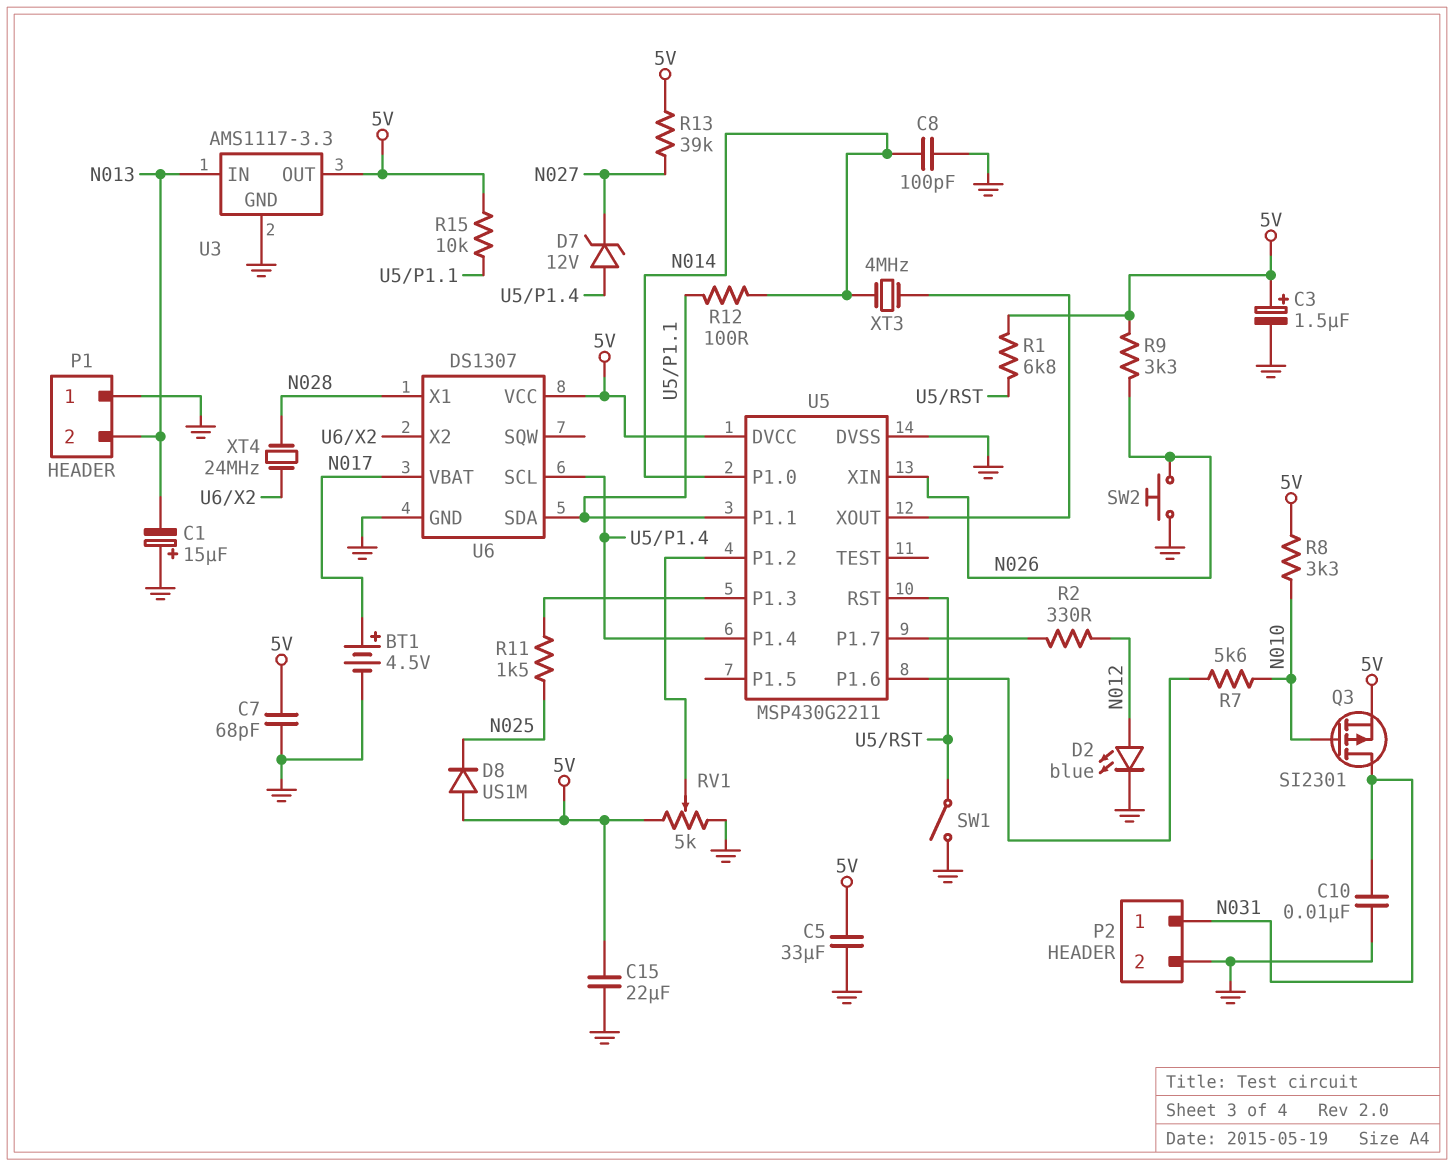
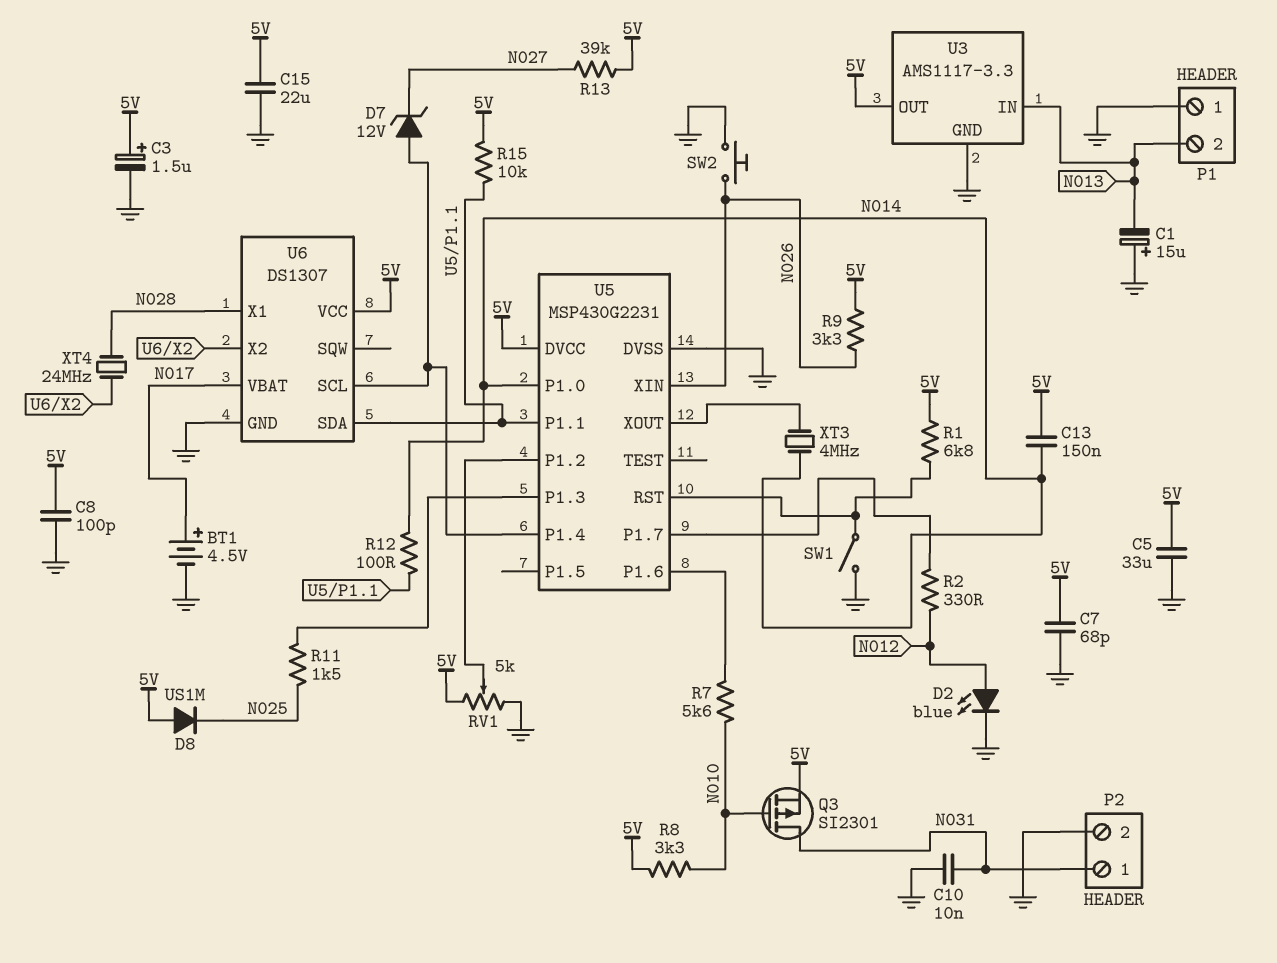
C8: 100pF (GND, N014) -> 100pF (5V, GND)
C13: none -> 150nF (5V, N014)
U5: MSP430G2211 -> MSP430G2231

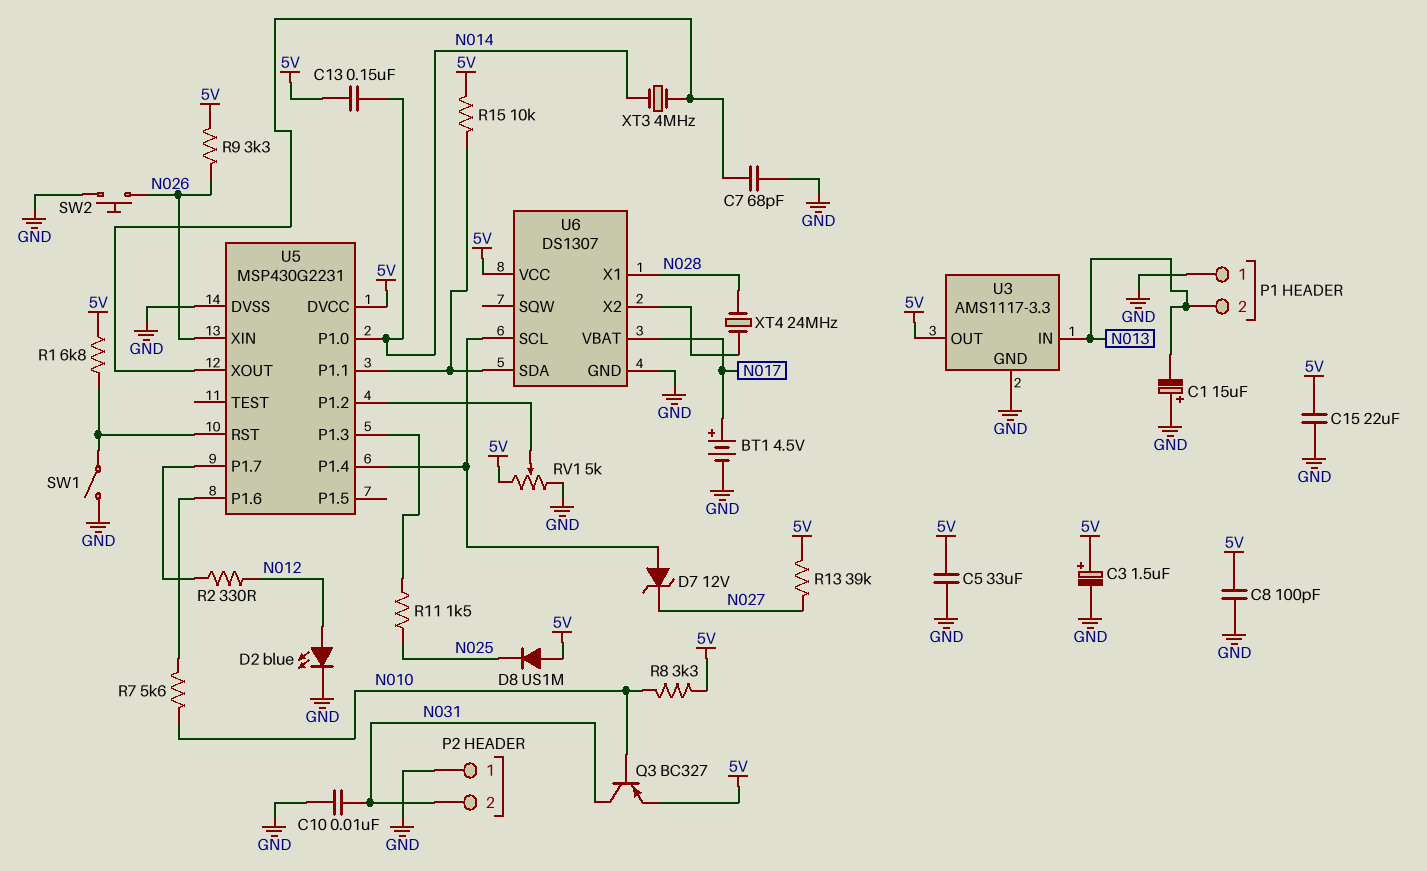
C7: 68pF (5V, GND) -> 68pF (GND, U5/XOUT)
P2 pin 1: N031 -> GND
P2 pin 2: GND -> N031
Q3: PMOS SI2301 (G N010, D N031, S 5V) -> PNP BC327 (B N010, C N031, E 5V)
R12: 100 (N014, U5/P1.1) -> none

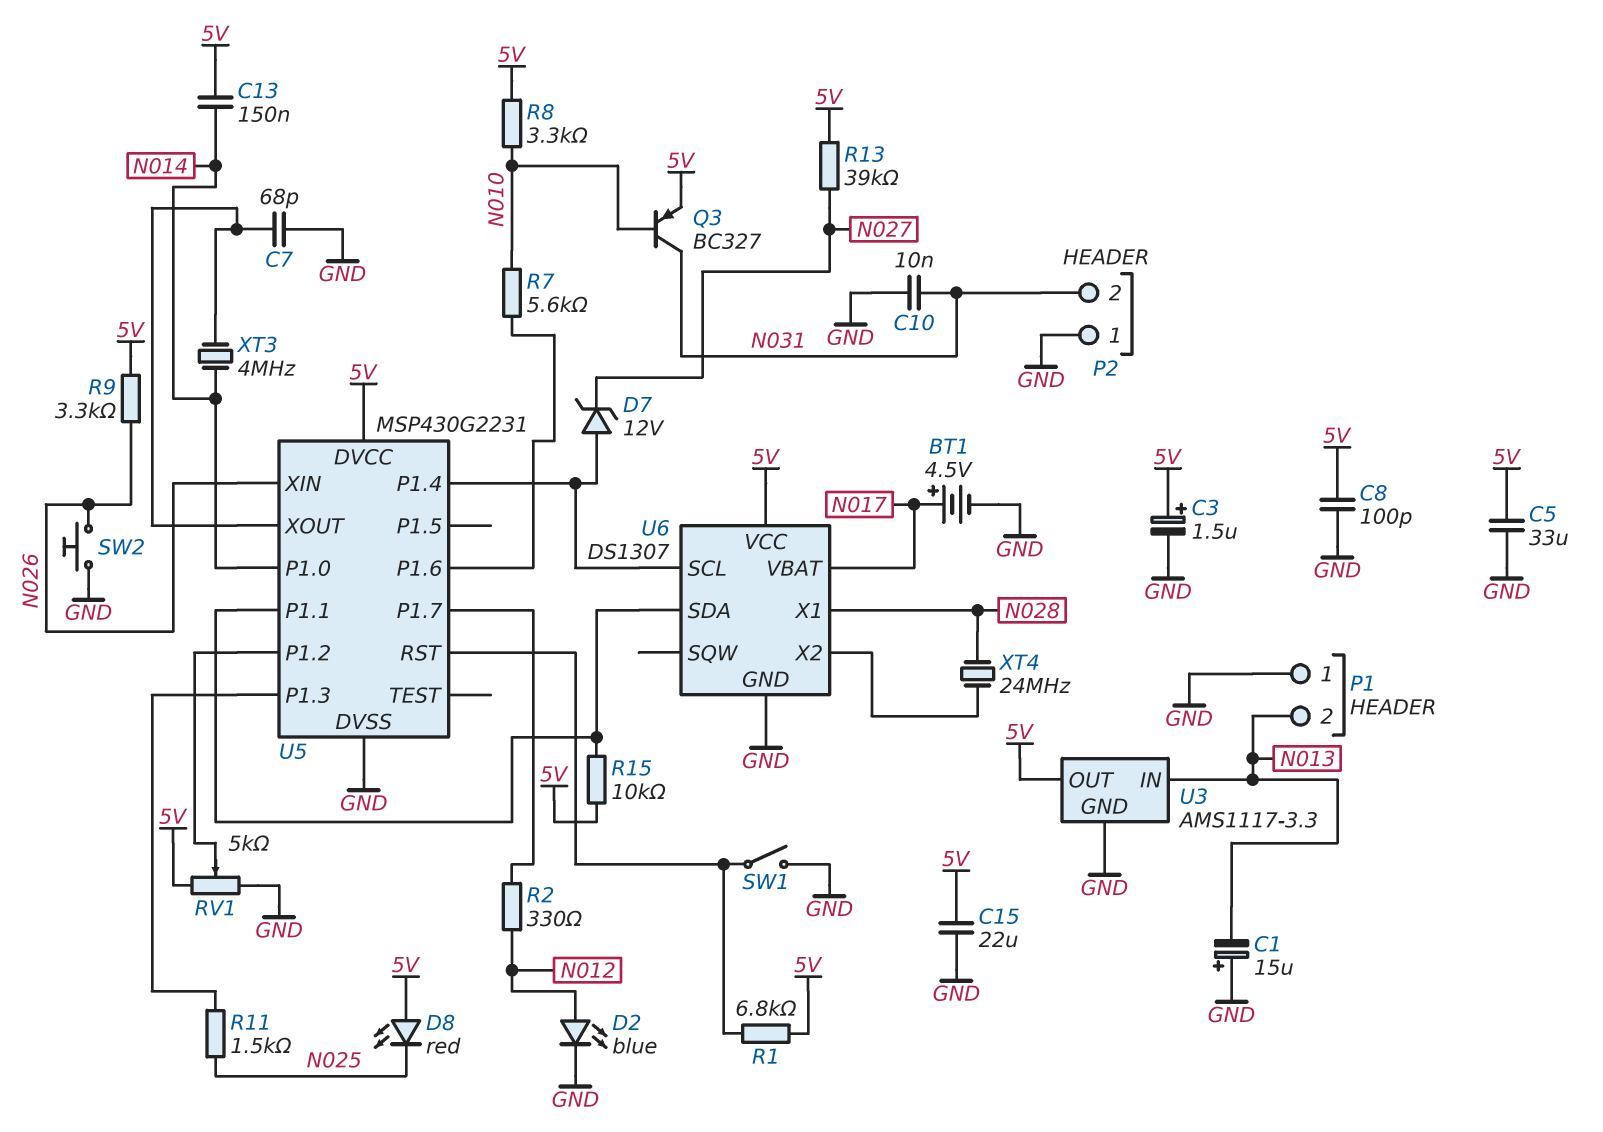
D8: diode US1M (A 5V, K N025) -> LED red (A 5V, K N025)

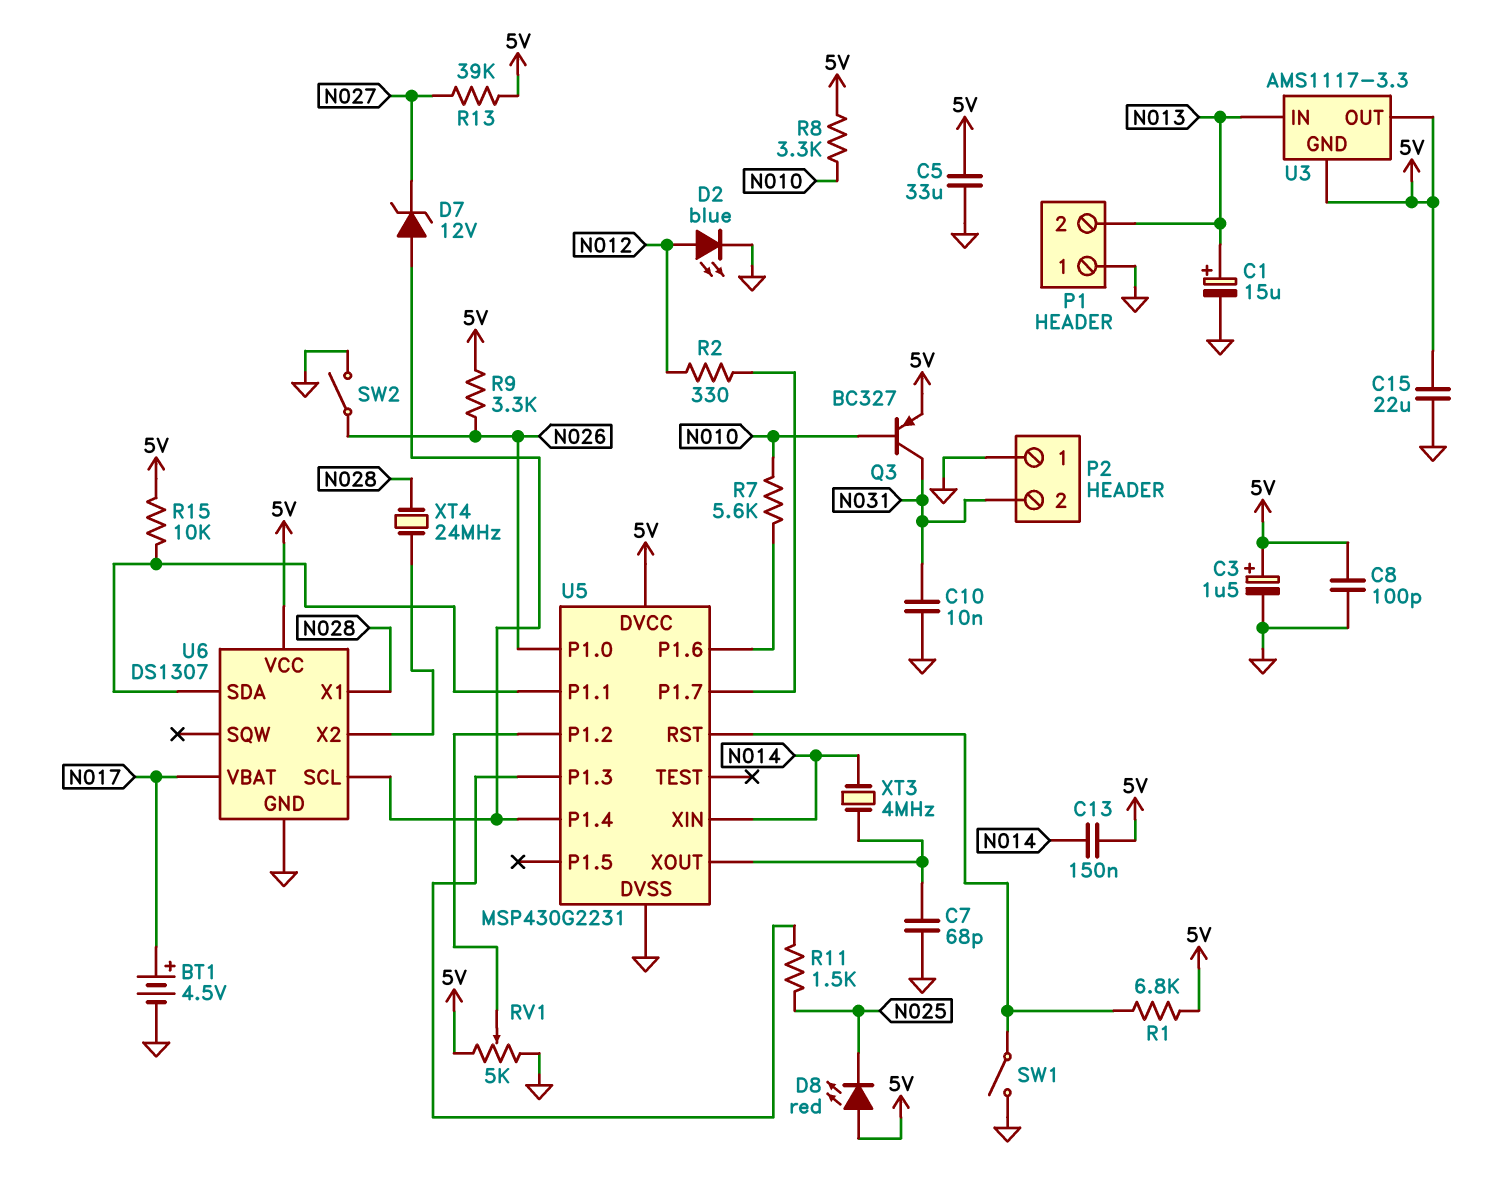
C1: 15uF (plus GND, minus N013) -> 15uF (plus N013, minus GND)
SW2: button (GND, N026) -> switch (GND, N026)
U3 pin GND: GND -> 5V
U5 pin P1.0: N014 -> N026
U5 pin XIN: N026 -> N014

